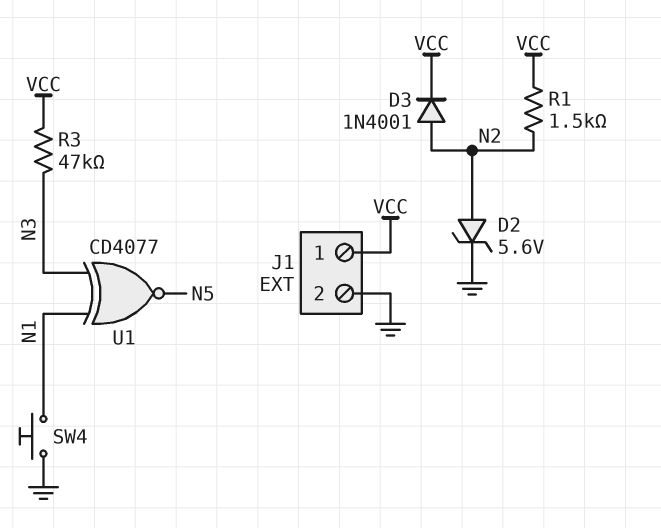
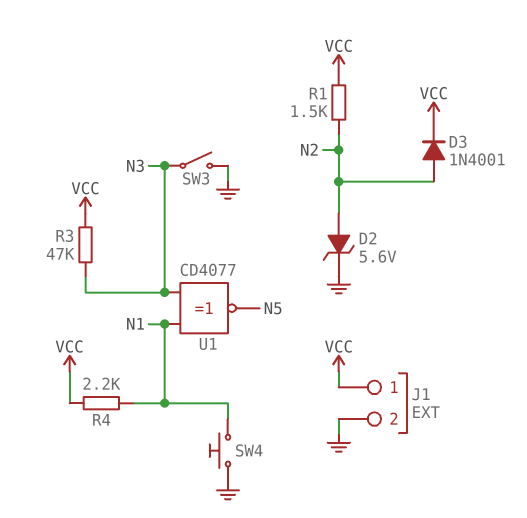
R4: none -> 2.2k (N1, VCC)
SW3: none -> switch (GND, N3)

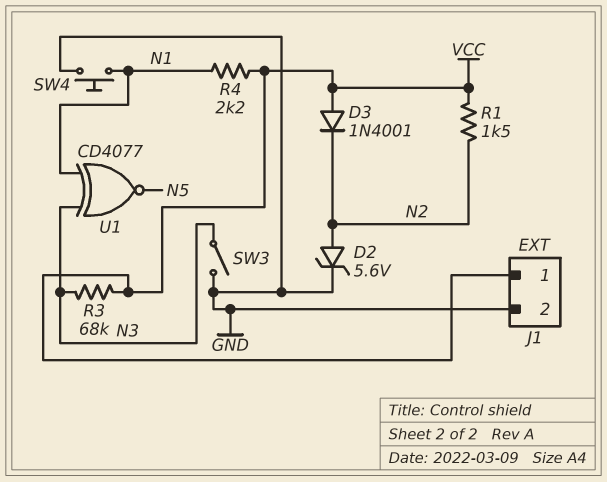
D3: diode 1N4001 (A N2, K VCC) -> diode 1N4001 (A VCC, K N2)
R3: 47k (N3, VCC) -> 68k (N3, VCC)

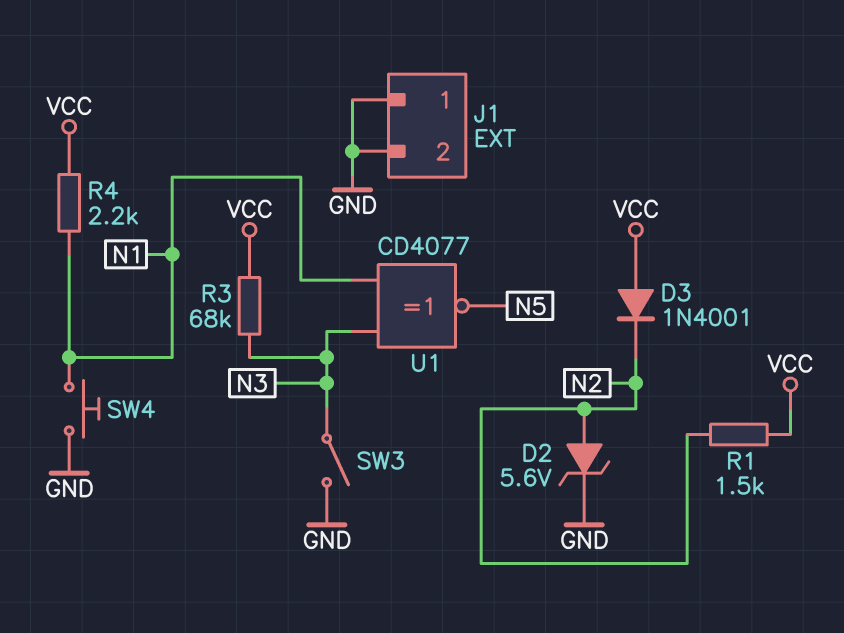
J1 pin 1: VCC -> GND

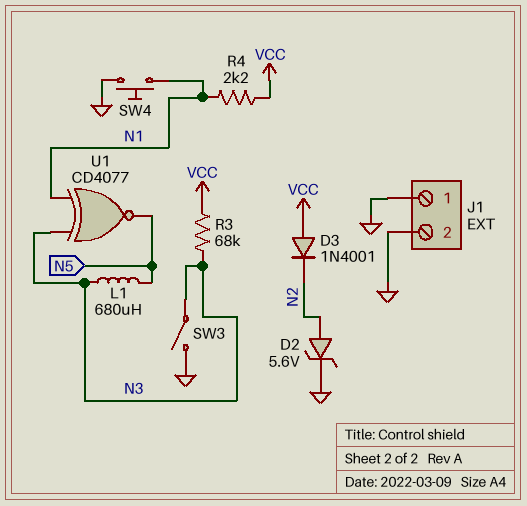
L1: none -> 680uH (N3, N5)
R1: 1.5k (N2, VCC) -> none

